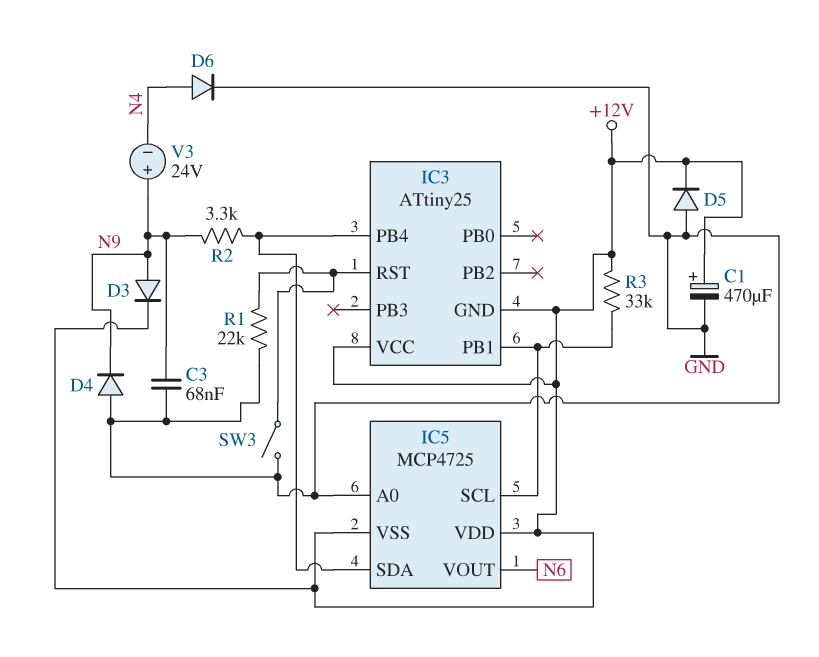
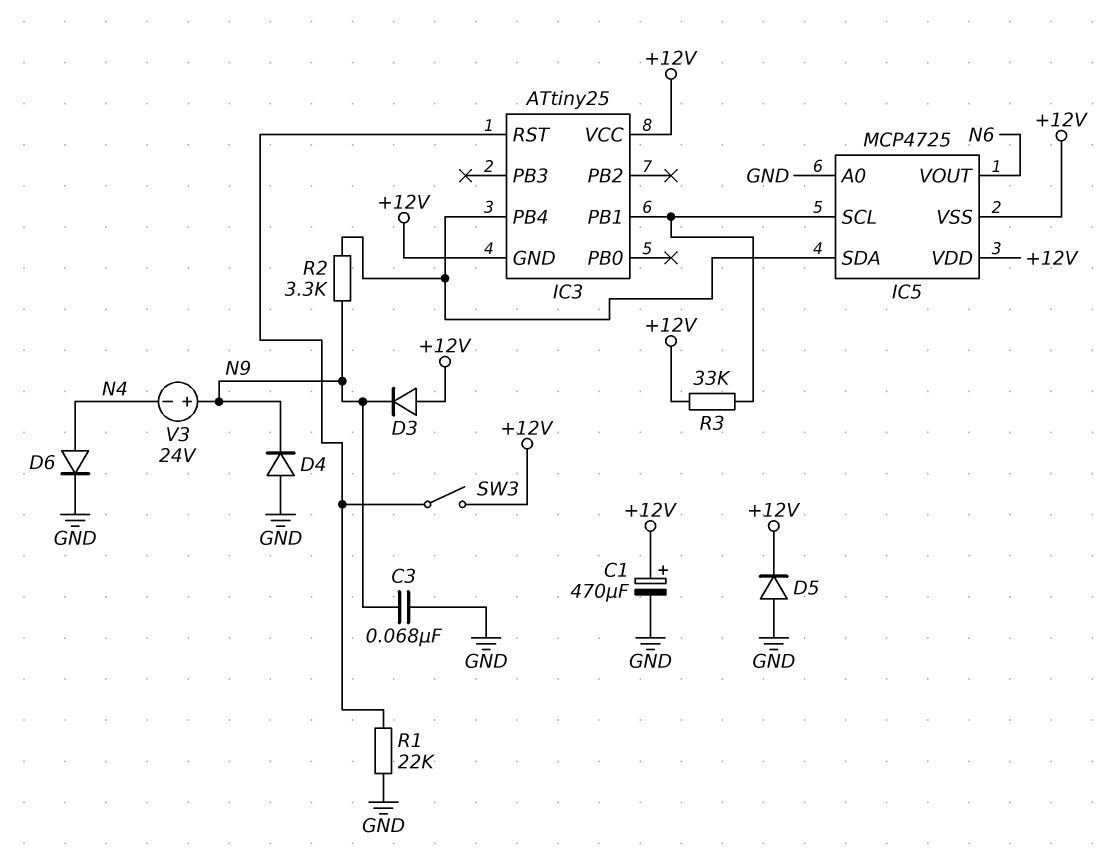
D3: diode (A N9, K +12V) -> diode (A +12V, K N9)
SW3: switch (GND, IC3/RST) -> switch (+12V, IC3/RST)

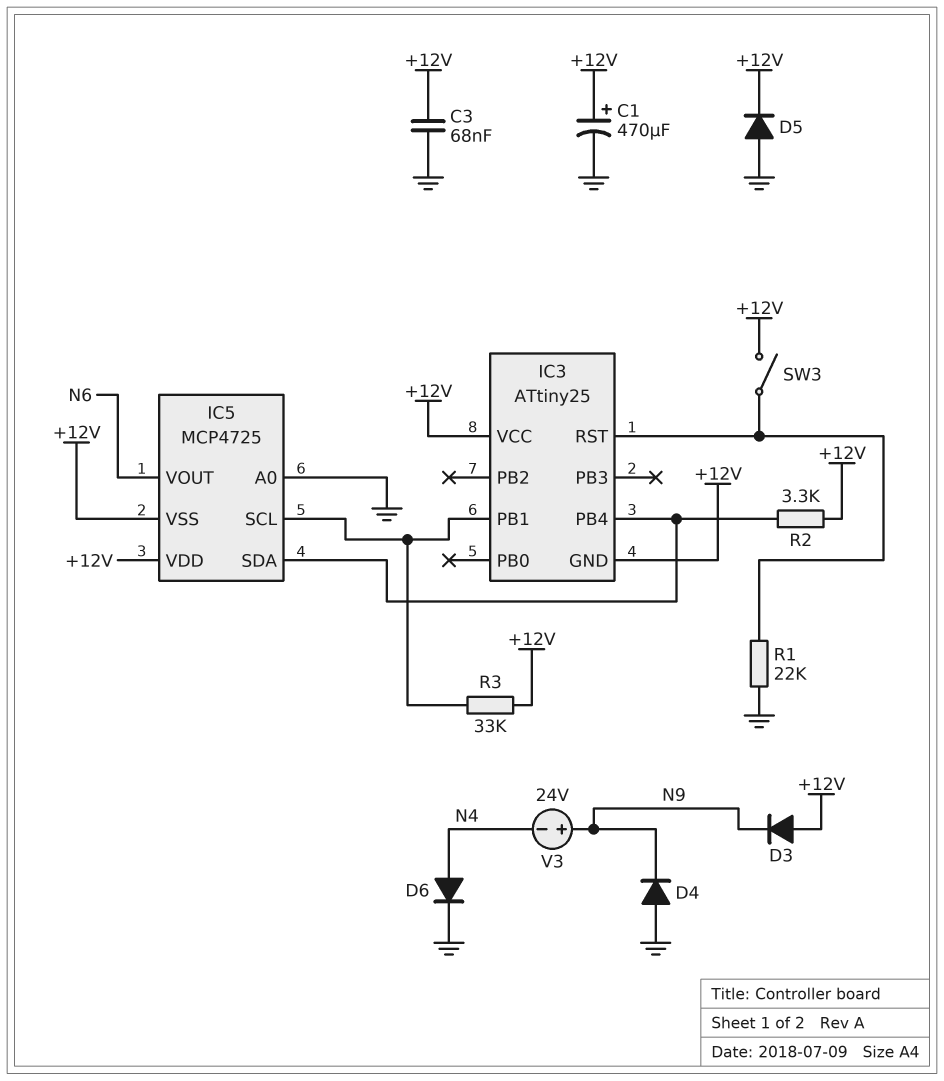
C3: 68nF (GND, N9) -> 68nF (+12V, GND)
R2: 3.3k (IC3/PB4, N9) -> 3.3k (+12V, IC3/PB4)

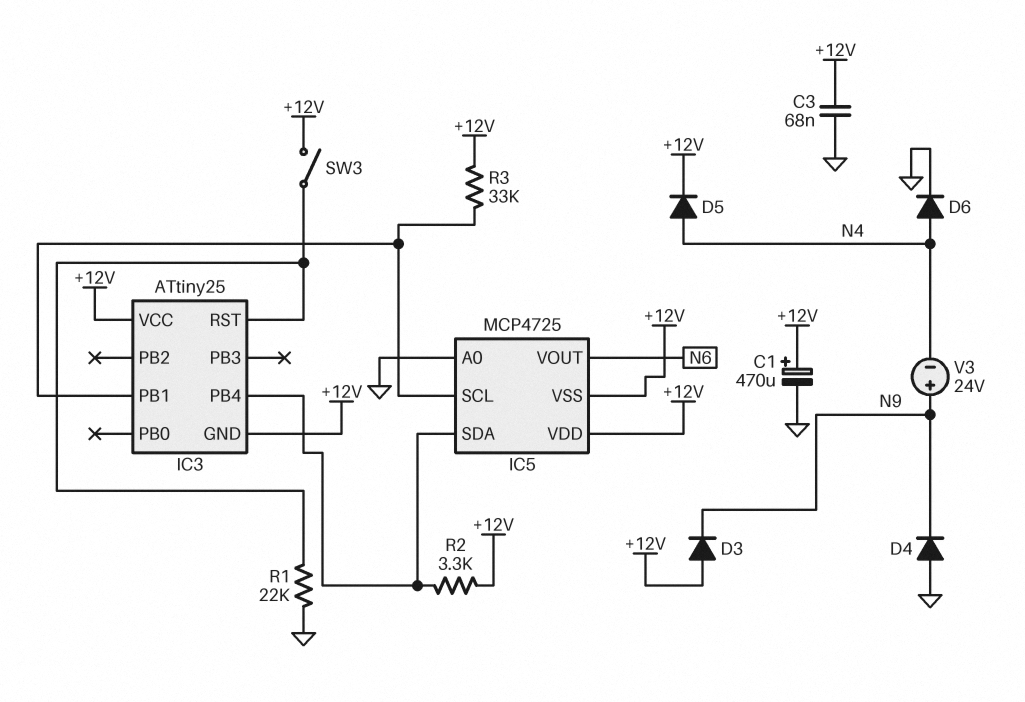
D5: diode (A GND, K +12V) -> diode (A N4, K +12V)

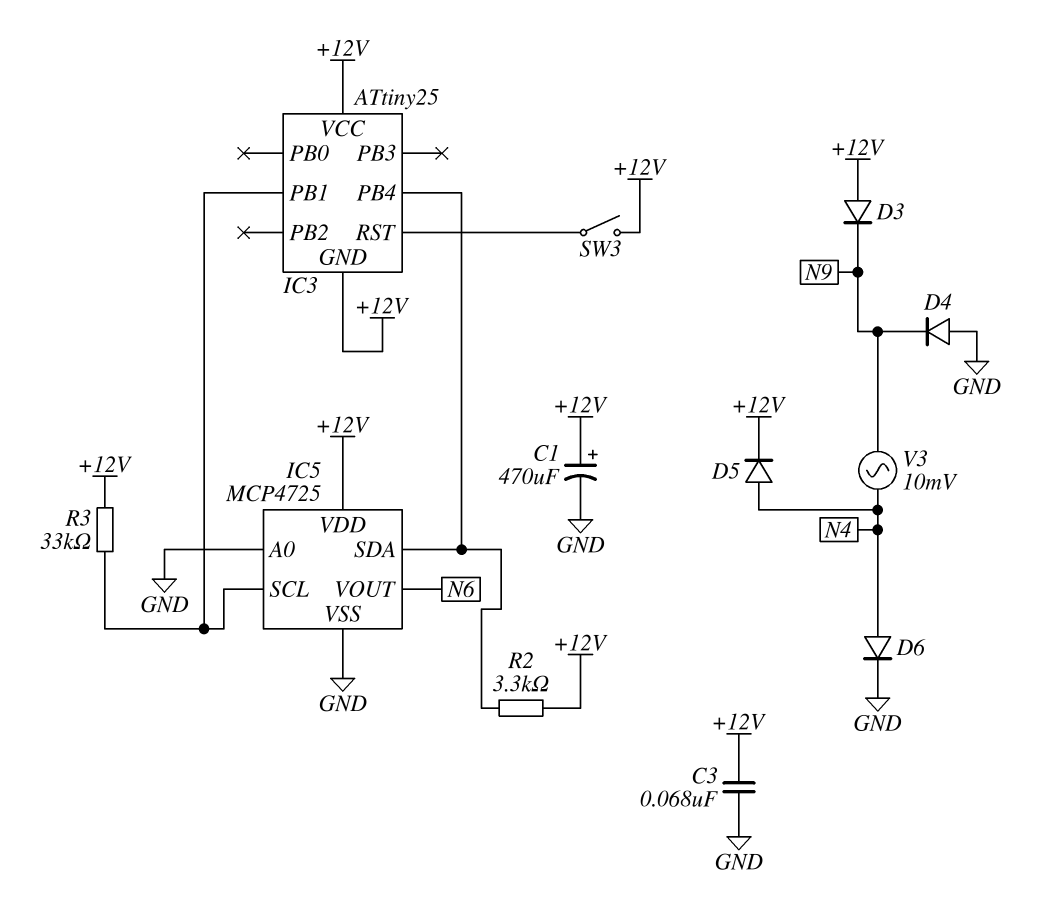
IC5 pin VSS: +12V -> GND
R1: 22k (GND, IC3/RST) -> none
V3: 24V (plus N9, minus N4) -> AC 10mV (N4, N9)

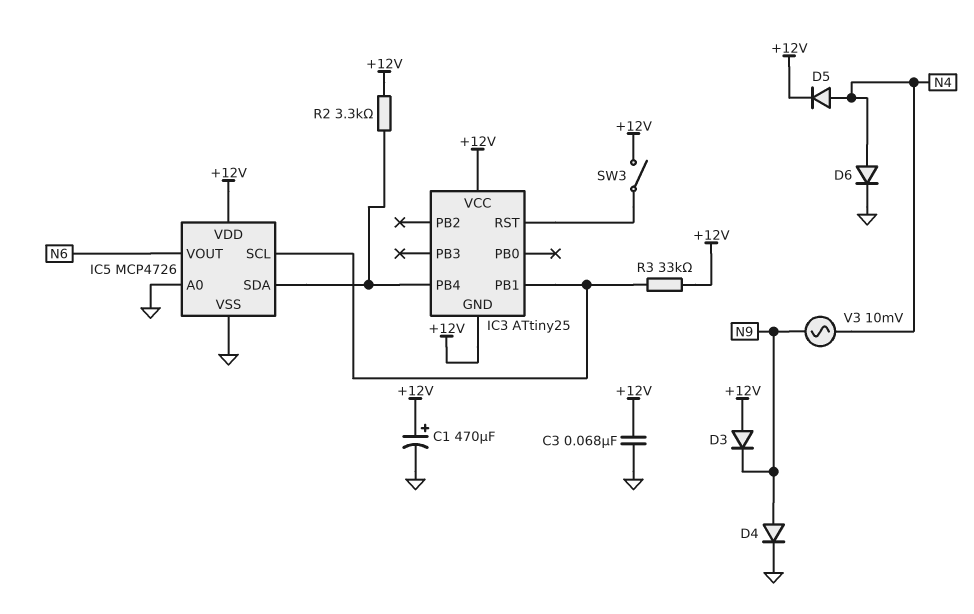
D4: diode (A GND, K N9) -> diode (A N9, K GND)
IC5: MCP4725 -> MCP4726

